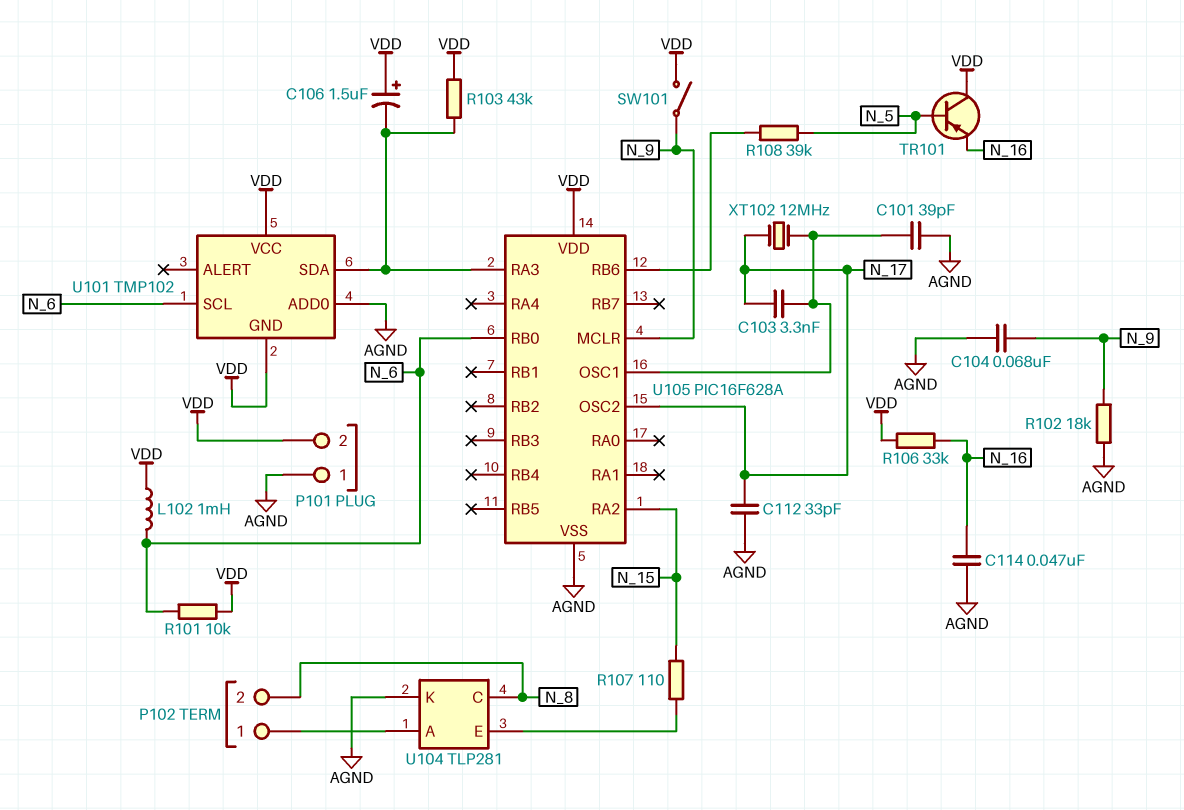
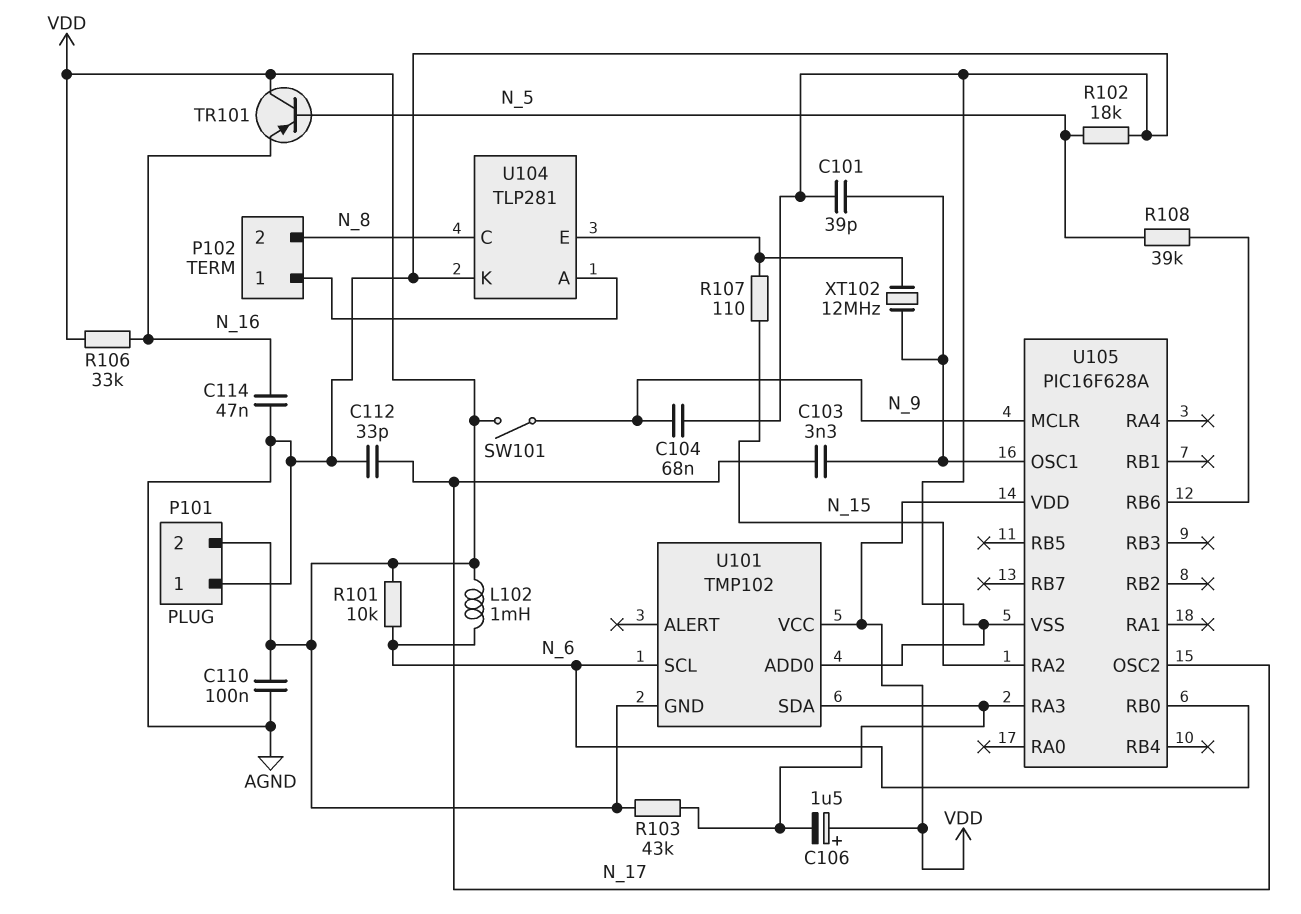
C110: none -> 100nF (AGND, VDD)
R102: 18k (AGND, N_9) -> 18k (AGND, N_5)
XT102: 12MHz (N_17, U105/OSC1) -> 12MHz (U104/E, U105/OSC1)

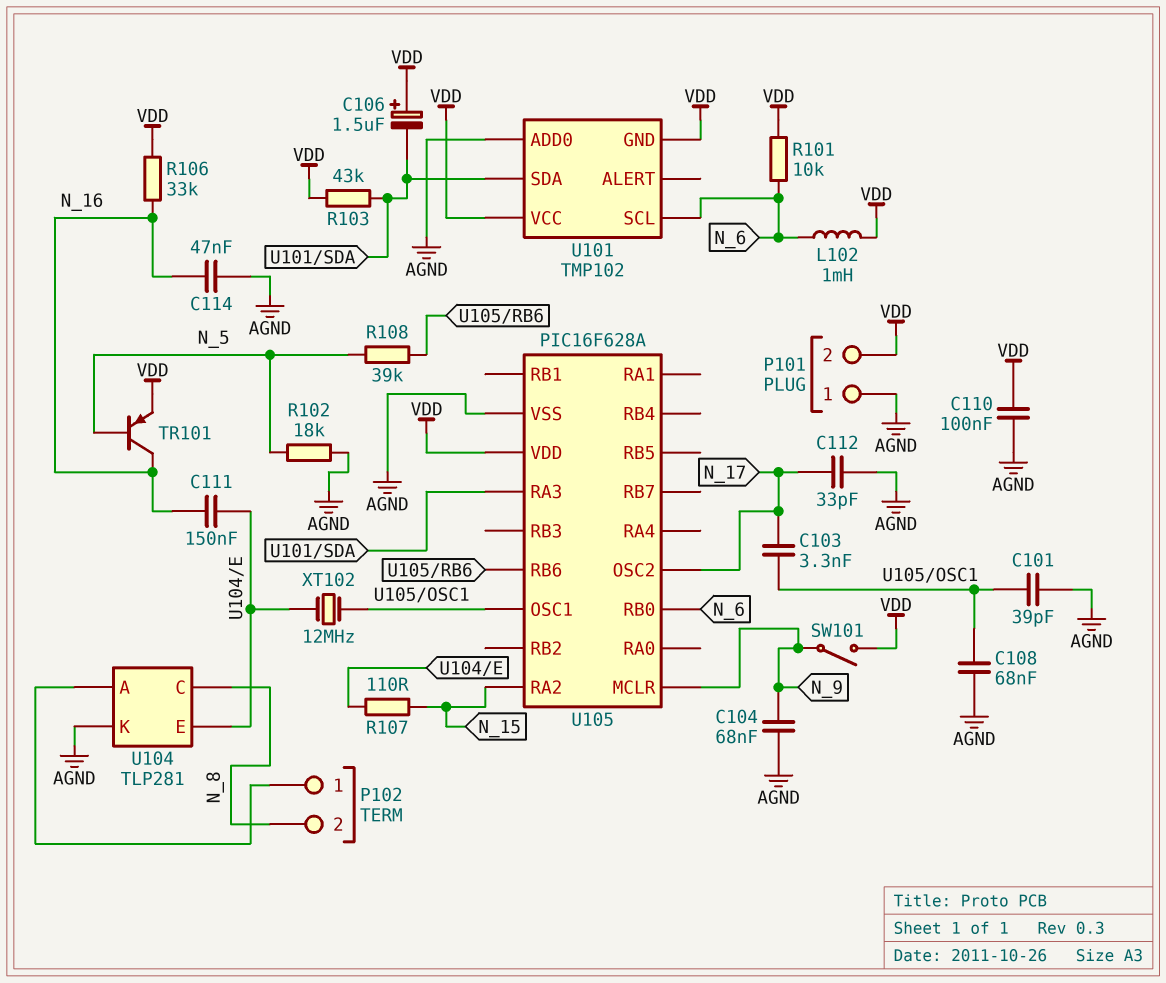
C108: none -> 68nF (AGND, U105/OSC1)
C111: none -> 150nF (N_16, U104/E)
TR101: PNP (B N_5, C VDD, E N_16) -> PNP (B N_5, C N_16, E VDD)

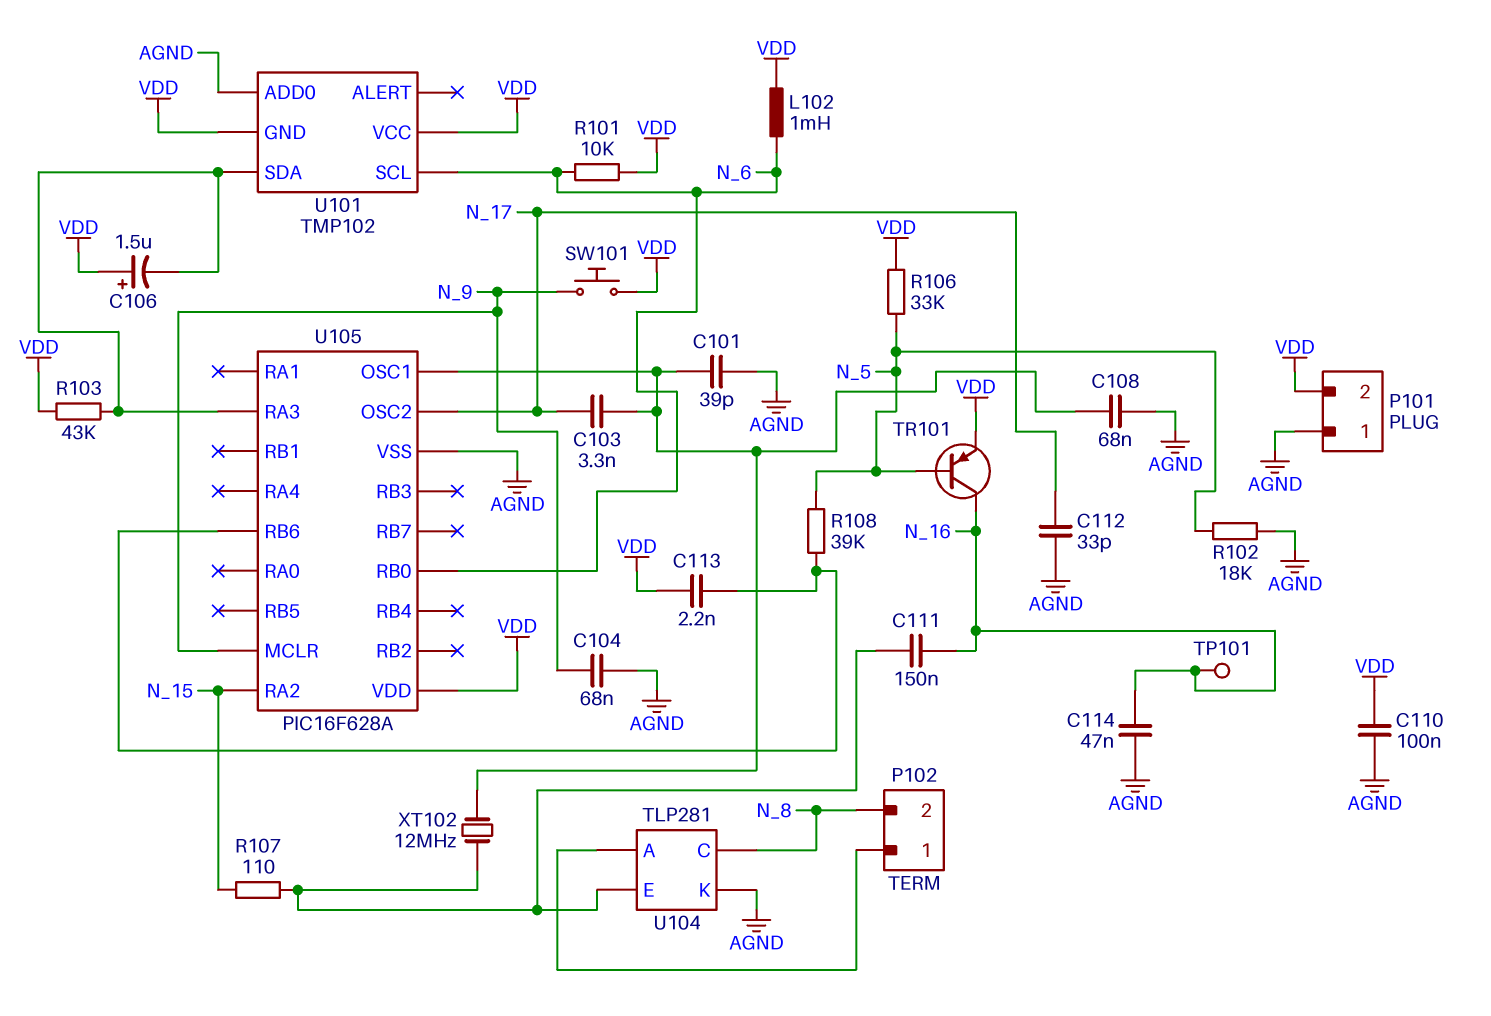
C113: none -> 2.2nF (U105/RB6, VDD)
R106: 33k (N_16, VDD) -> 33k (N_5, VDD)
SW101: switch (N_9, VDD) -> button (N_9, VDD)
TP101: none -> test point (N_16)

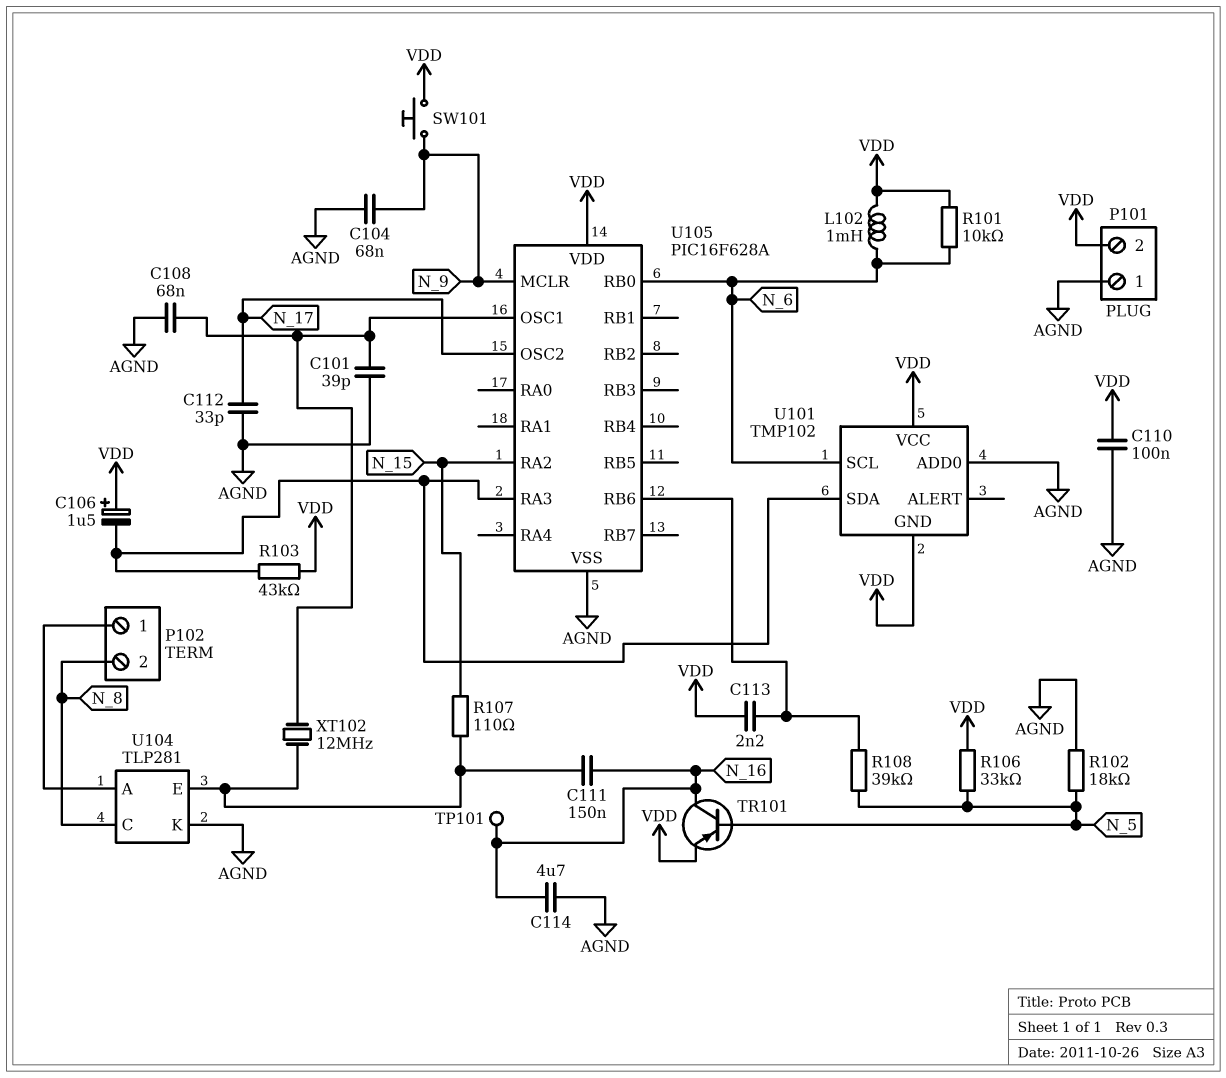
C103: 3.3nF (N_17, U105/OSC1) -> none
C114: 47nF (AGND, N_16) -> 4.7uF (AGND, N_16)

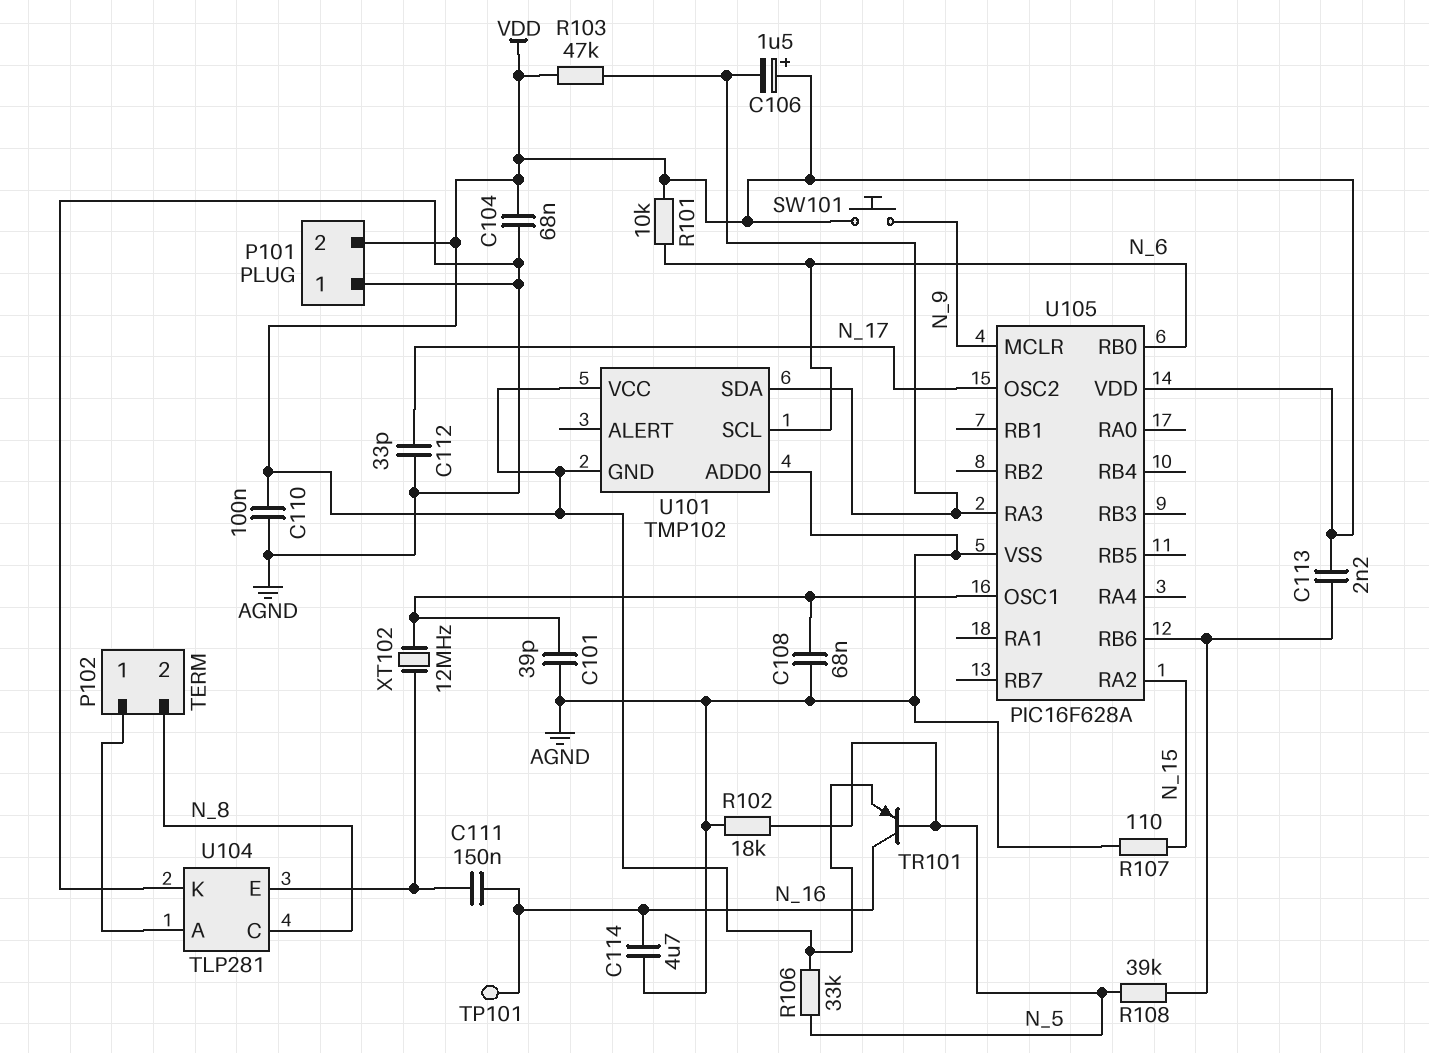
C104: 68nF (AGND, N_9) -> 68nF (AGND, VDD)
L102: 1mH (N_6, VDD) -> none
R103: 43k (U101/SDA, VDD) -> 47k (U101/SDA, VDD)
R107: 110 (N_15, U104/E) -> 110 (AGND, N_15)

